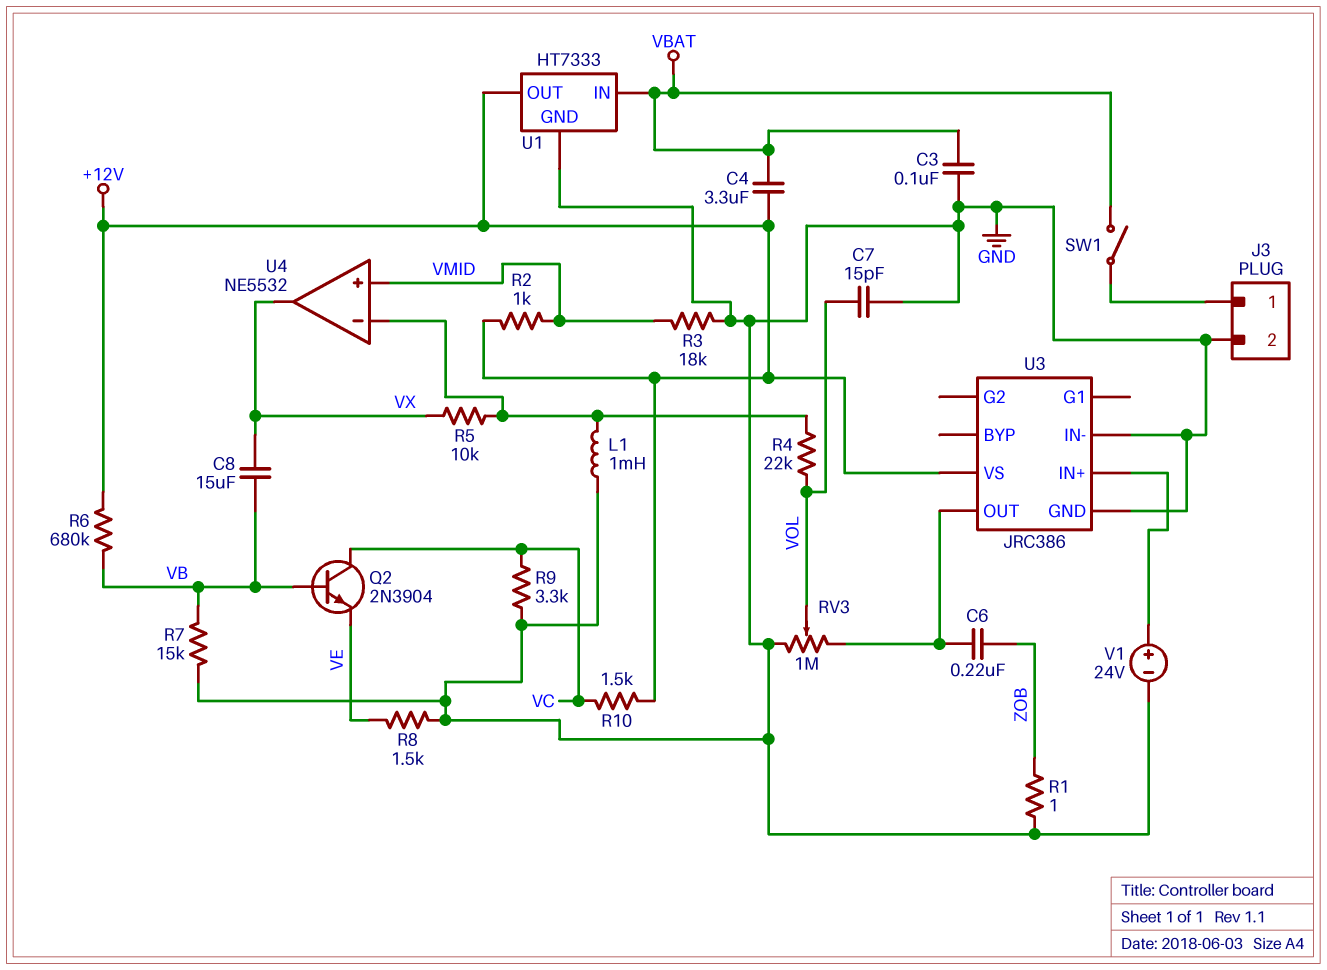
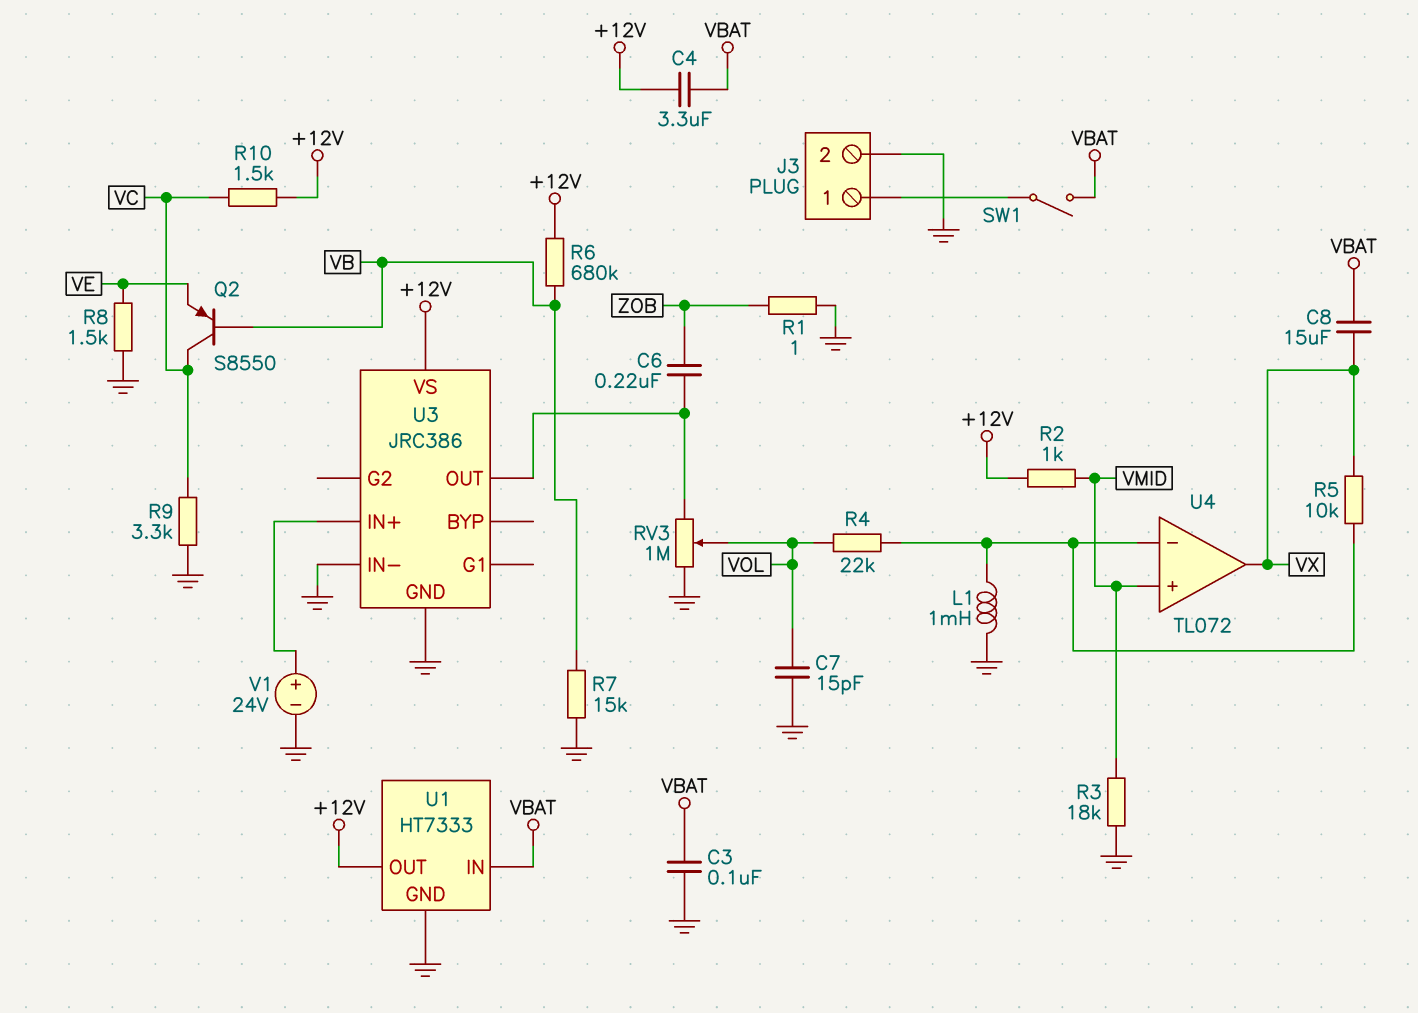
C8: 15uF (VB, VX) -> 15uF (VBAT, VX)
Q2: NPN 2N3904 (B VB, C VC, E VE) -> PNP S8550 (B VB, C VC, E VE)
U4: NE5532 -> TL072

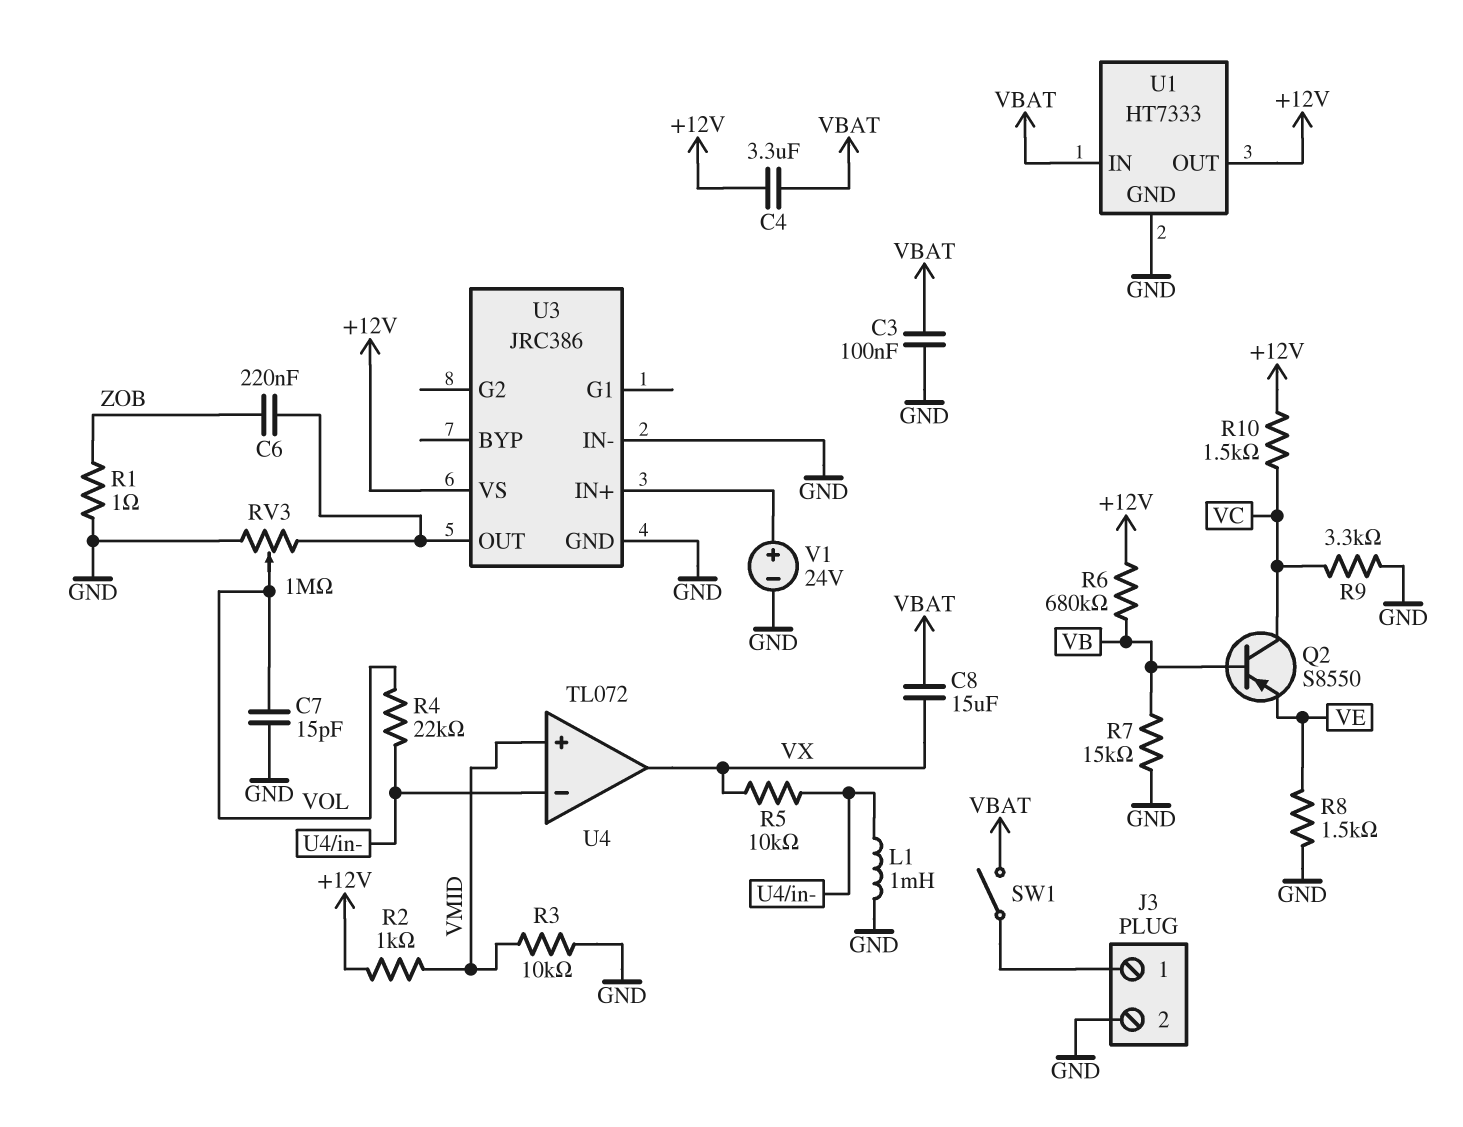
R3: 18k (GND, VMID) -> 10k (GND, VMID)

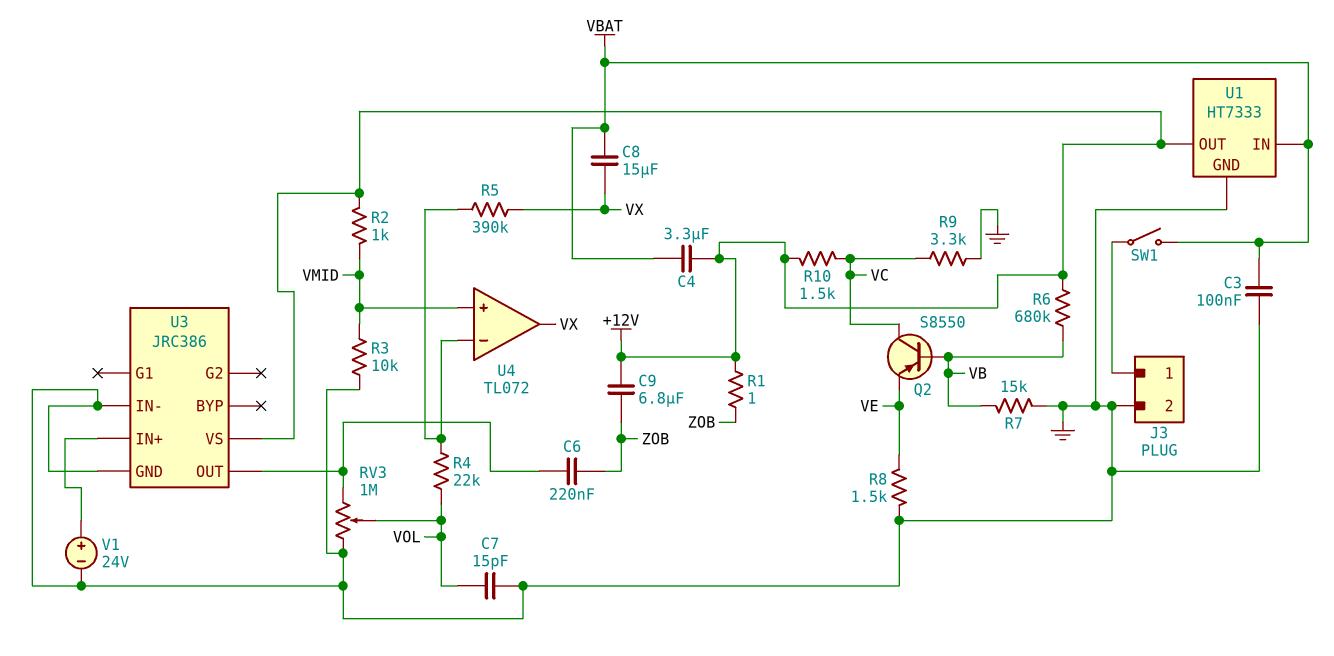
C9: none -> 6.8uF (+12V, ZOB)
L1: 1mH (GND, U4/in-) -> none
R1: 1 (GND, ZOB) -> 1 (+12V, ZOB)
R5: 10k (U4/in-, VX) -> 390k (U4/in-, VX)

